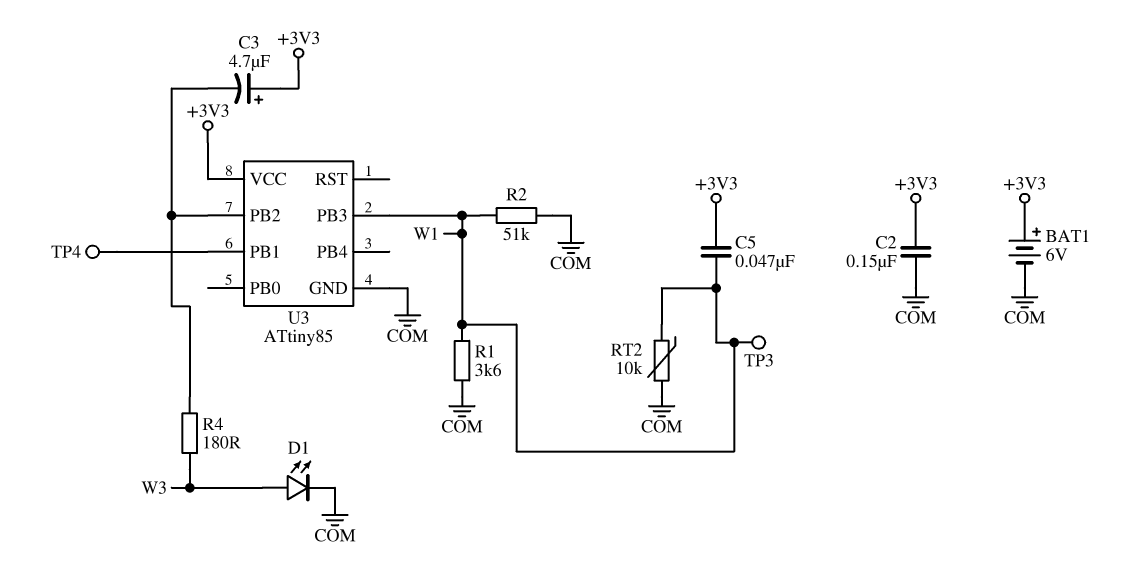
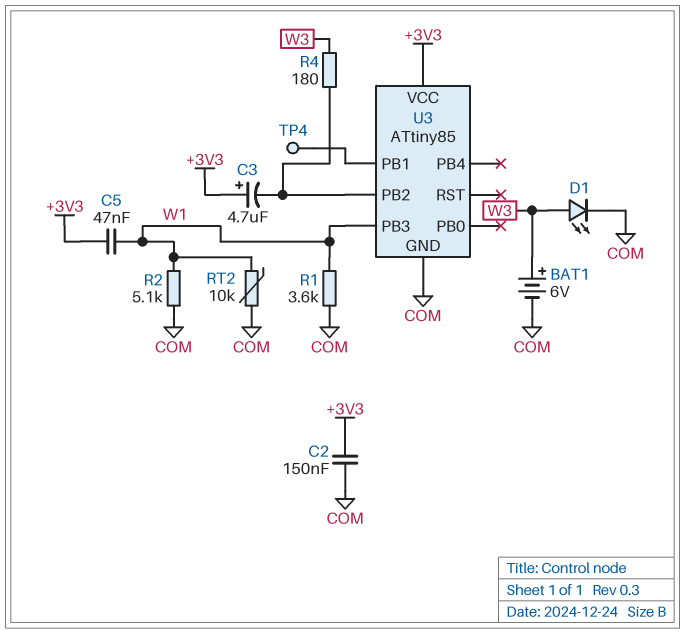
BAT1: 6V (plus +3V3, minus COM) -> 6V (plus W3, minus COM)
R2: 51k (COM, W1) -> 5.1k (COM, W1)
TP3: test point (W1) -> none

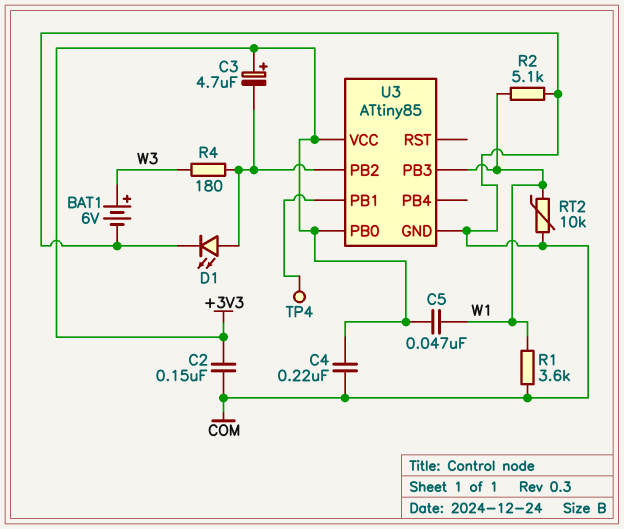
C4: none -> 220nF (+3V3, COM)
D1: LED (A W3, K COM) -> LED (A U3/PB2, K COM)
U3 pin PB0: none -> +3V3

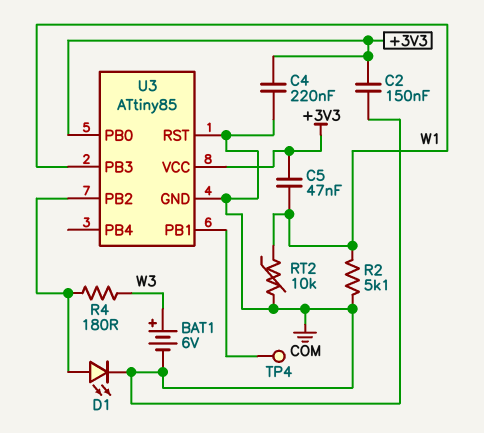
C3: 4.7uF (plus +3V3, minus U3/PB2) -> none
R1: 3.6k (COM, W1) -> none
U3 pin RST: none -> COM

